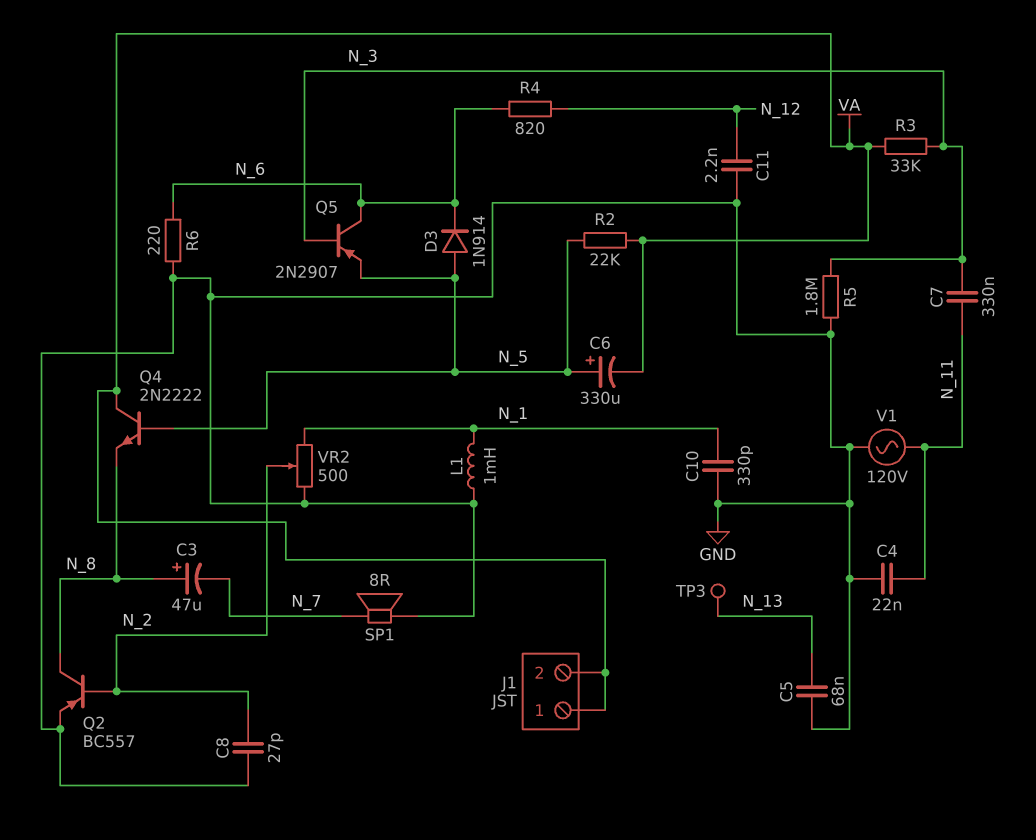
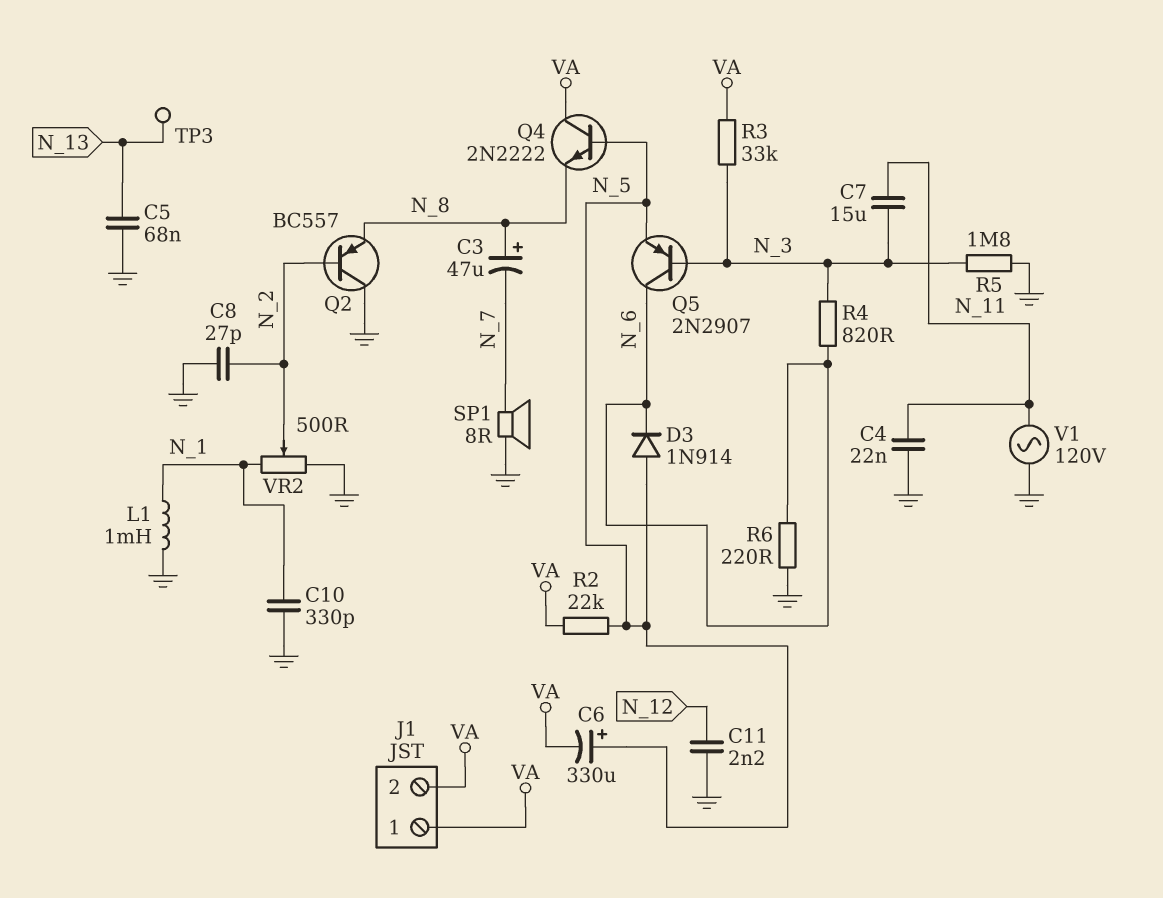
C7: 330nF (N_3, N_11) -> 15uF (N_3, N_11)
Q2: PNP BC557 (B N_2, C N_8, E GND) -> PNP BC557 (B N_2, C GND, E N_8)
R4: 820 (N_6, N_12) -> 820 (N_3, N_6)

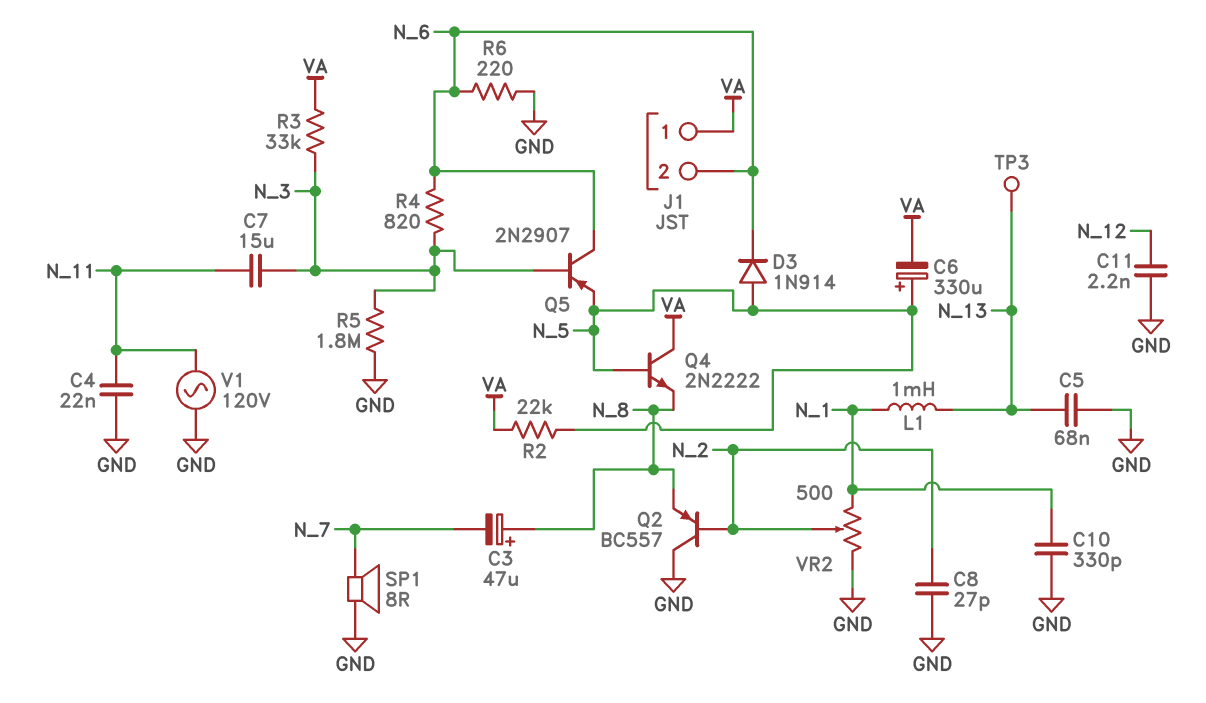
J1 pin 2: VA -> N_6
L1: 1mH (GND, N_1) -> 1mH (N_1, N_13)

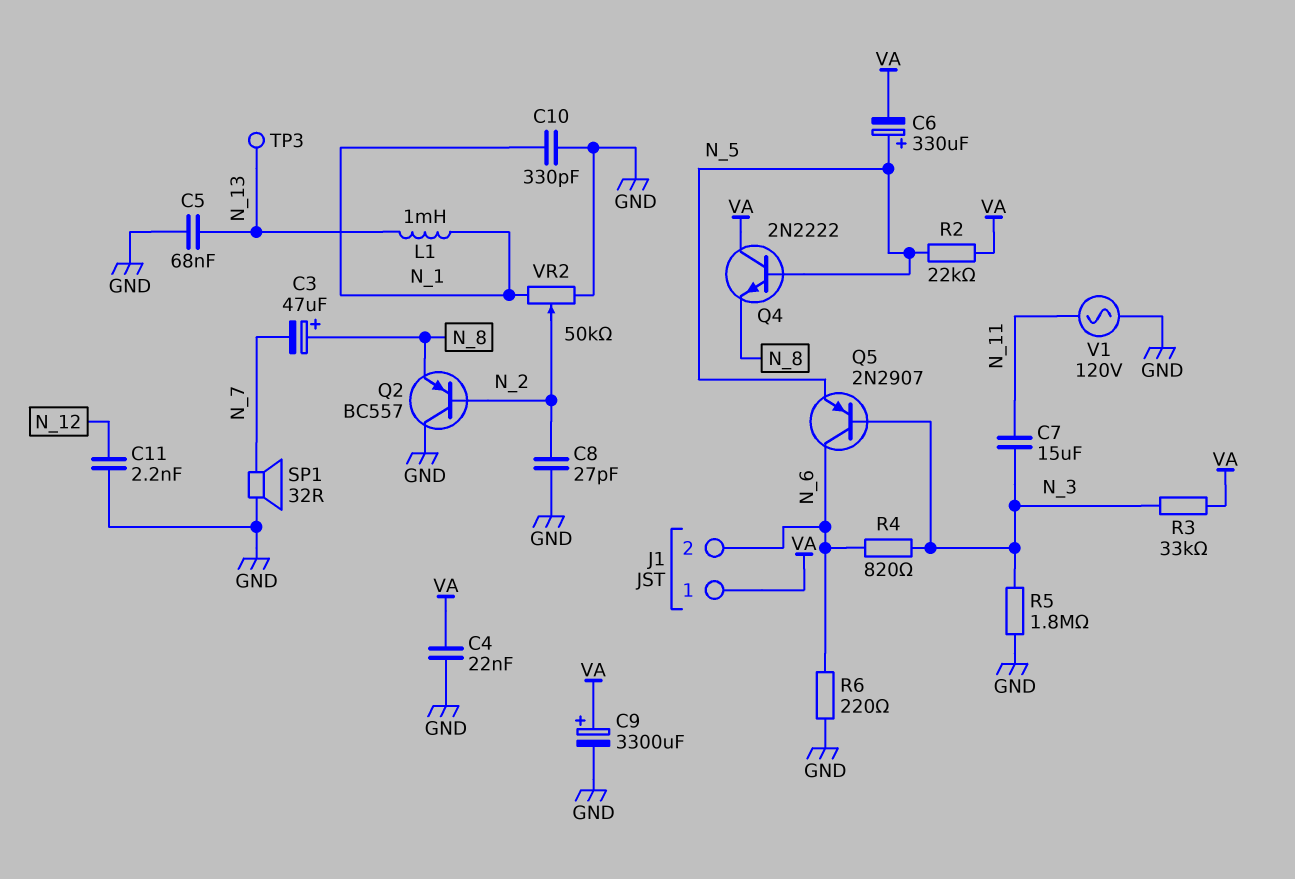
C4: 22nF (GND, N_11) -> 22nF (GND, VA)
C9: none -> 3300uF (plus VA, minus GND)
D3: diode 1N914 (A N_5, K N_6) -> none
SP1: speaker 8R (GND, N_7) -> speaker 32R (GND, N_7)
VR2: 500 (GND, N_1, wiper N_2) -> 50k (GND, N_1, wiper N_2)

